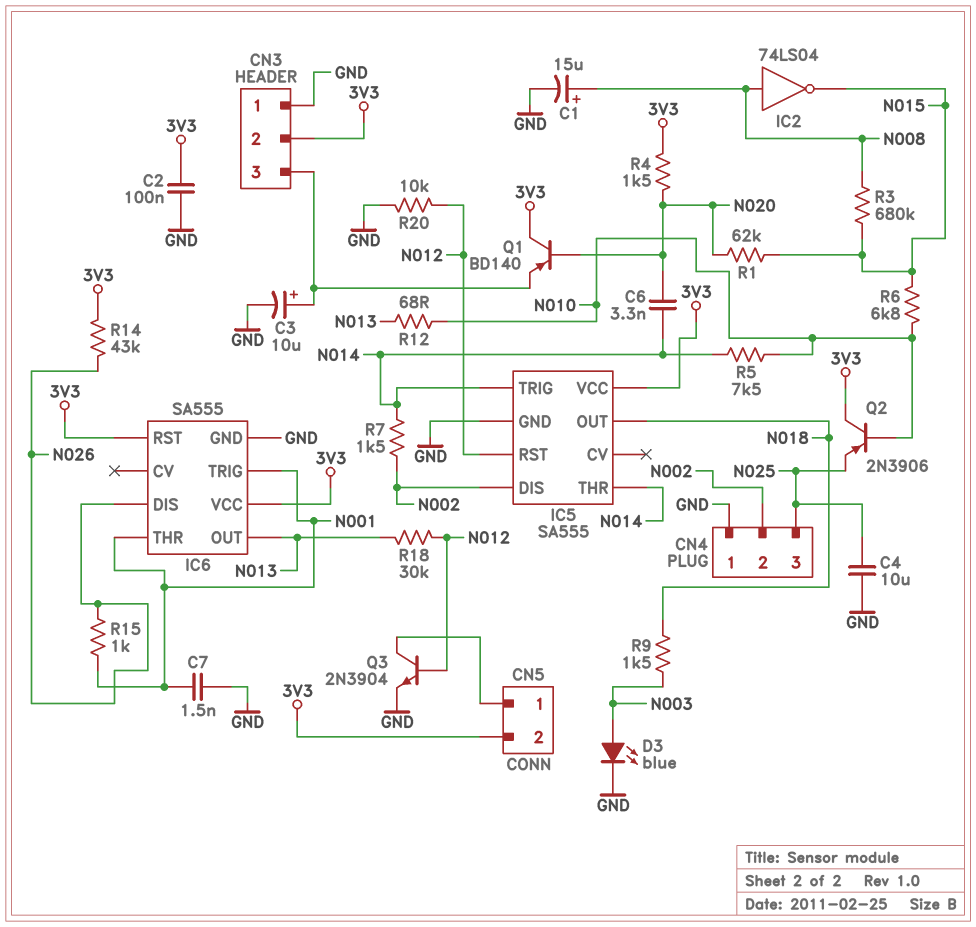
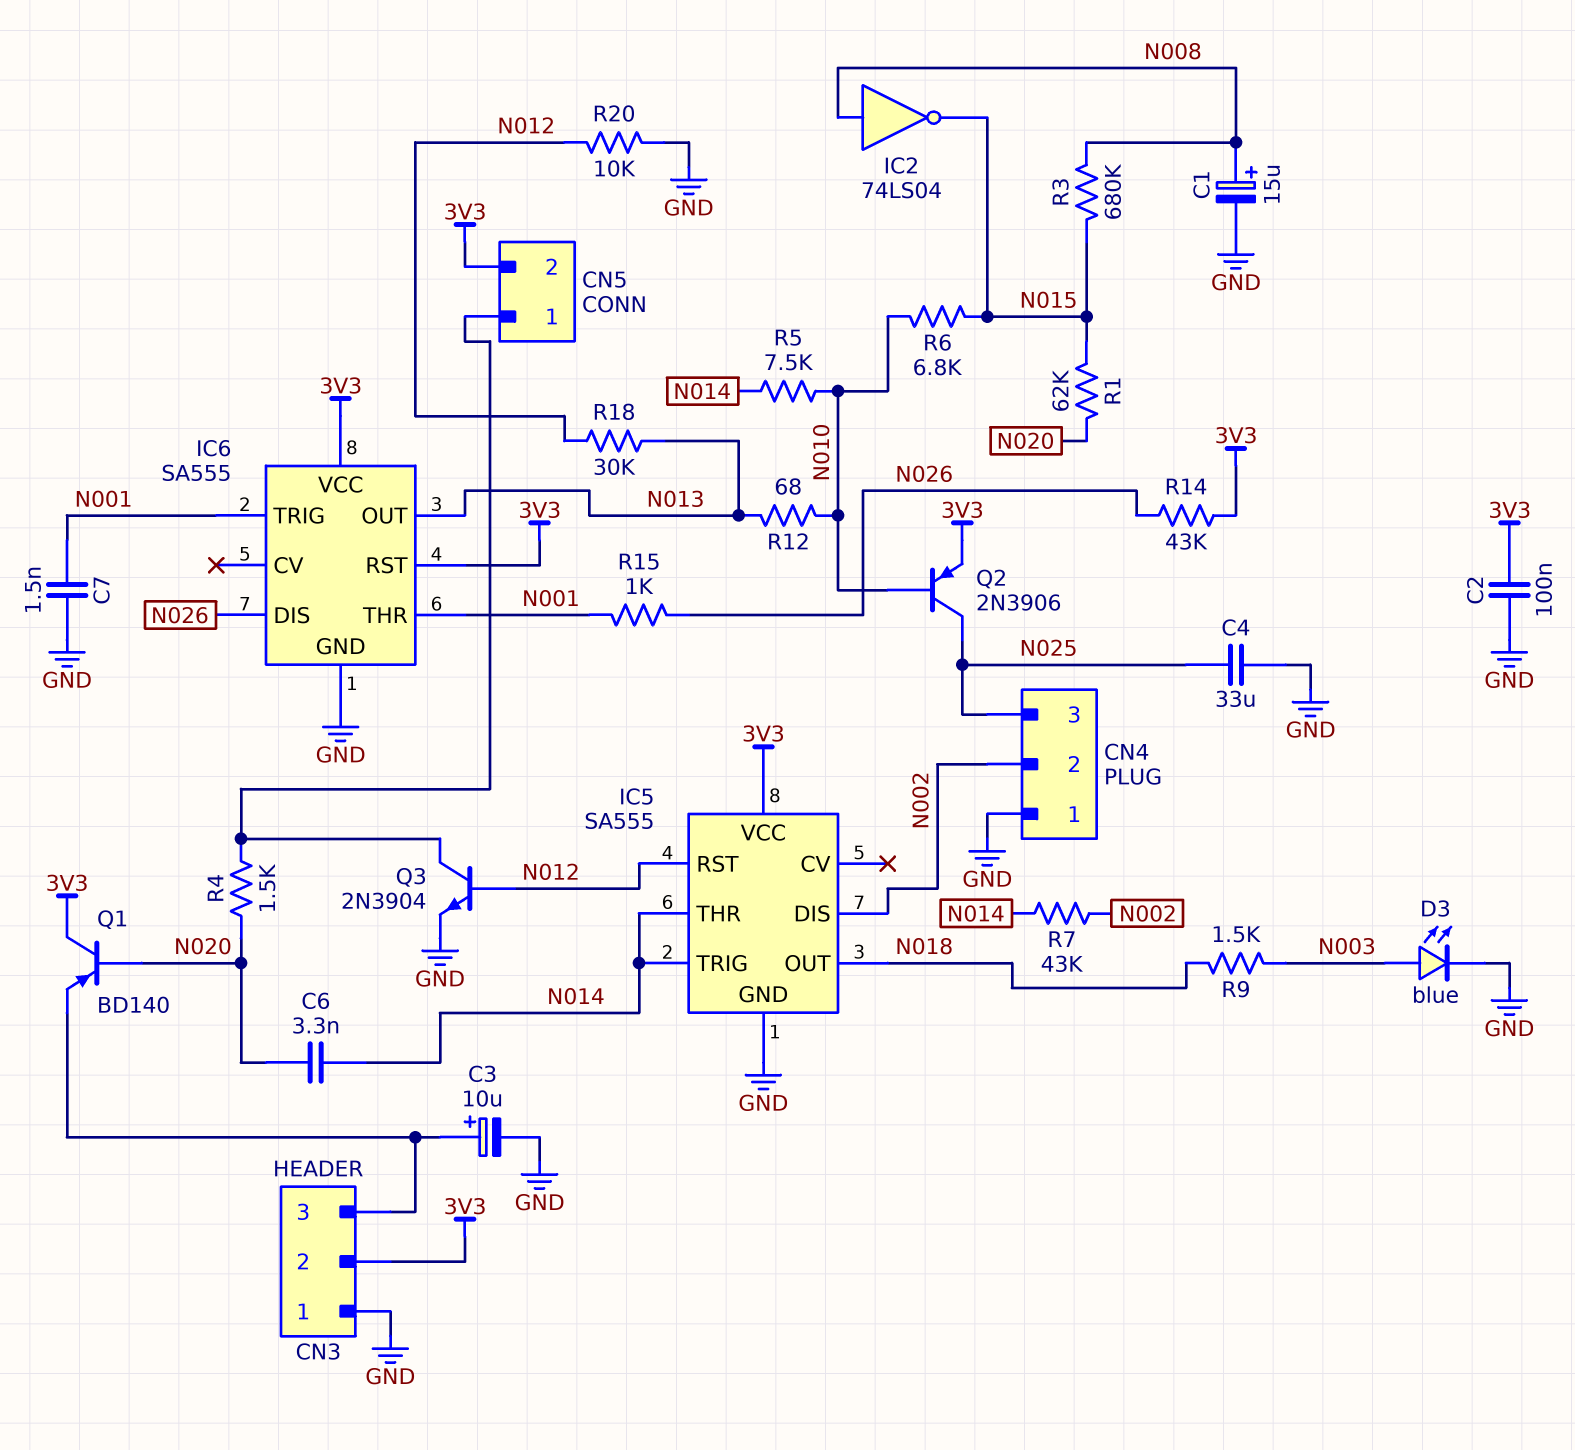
C4: 10uF (GND, N025) -> 33uF (GND, N025)
Q2: PNP 2N3906 (B N010, C 3V3, E N025) -> PNP 2N3906 (B N010, C N025, E 3V3)
R4: 1.5k (3V3, N020) -> 1.5k (CN5/1, N020)
R7: 1.5k (N002, N014) -> 43k (N002, N014)

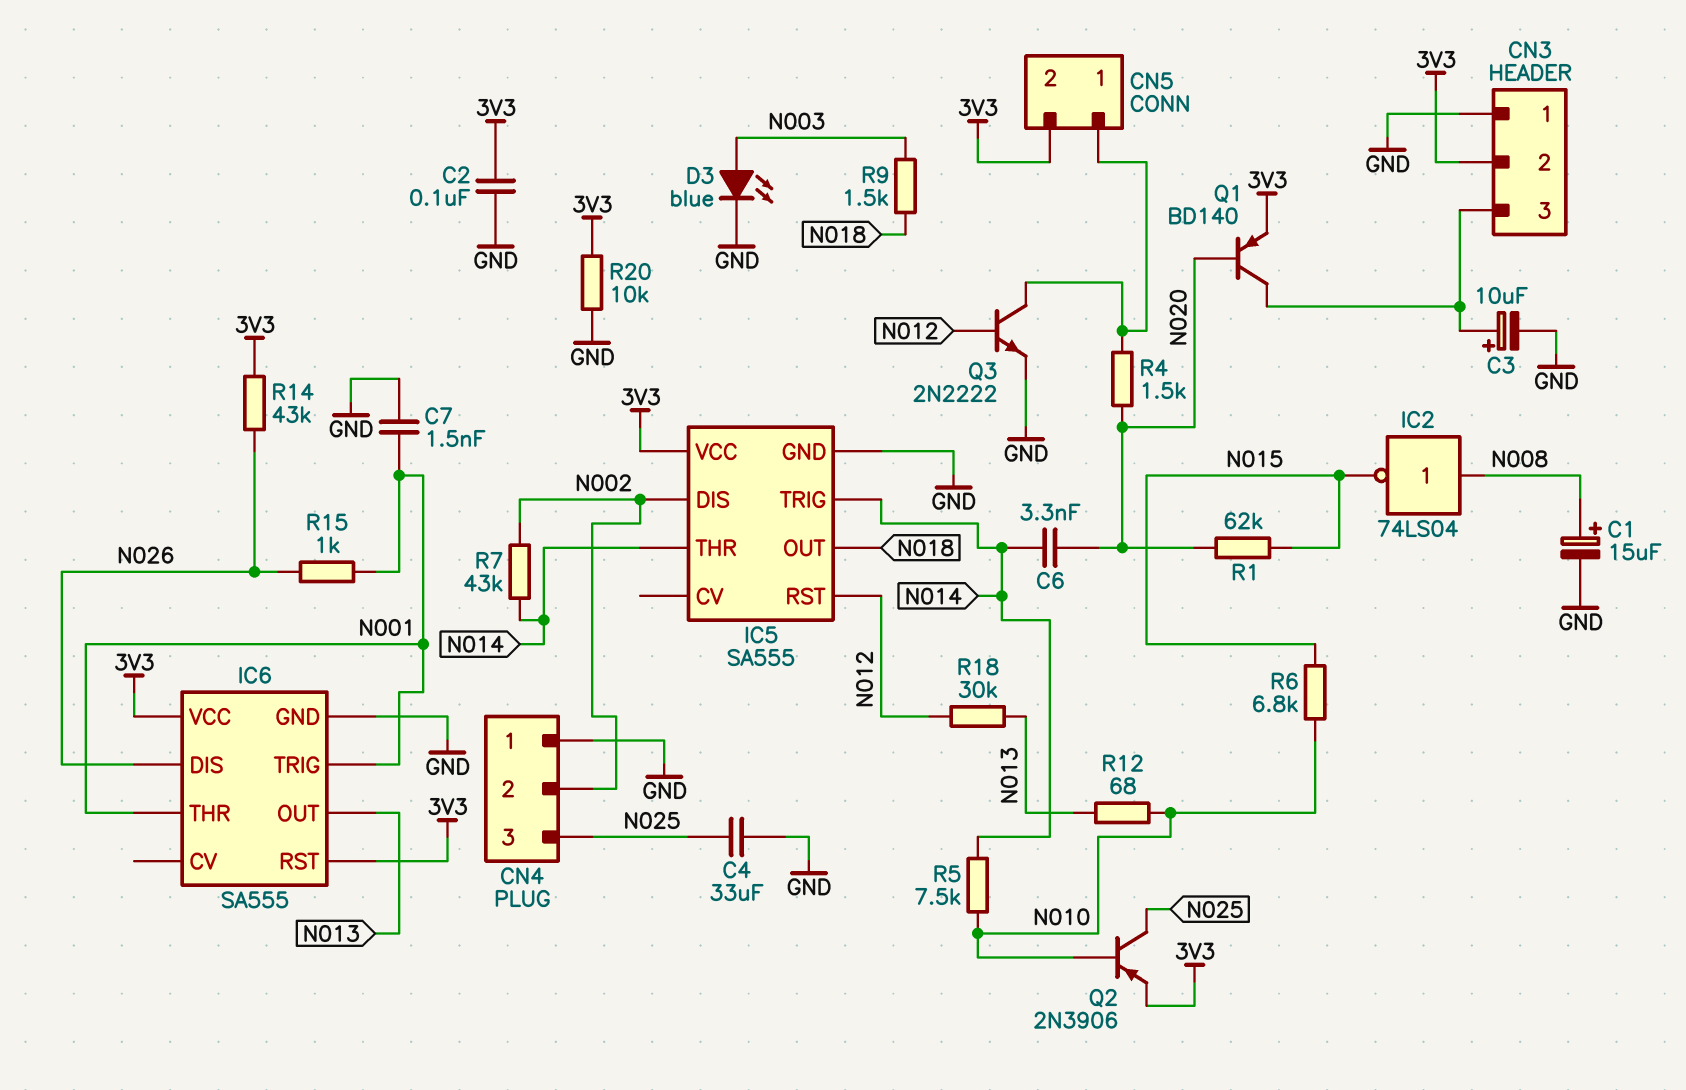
Q1: PNP BD140 (B N020, C 3V3, E CN3/3) -> PNP BD140 (B N020, C CN3/3, E 3V3)
Q3: NPN 2N3904 (B N012, C CN5/1, E GND) -> NPN 2N2222 (B N012, C CN5/1, E GND)
R3: 680k (N008, N015) -> none
R20: 10k (GND, N012) -> 10k (3V3, GND)

